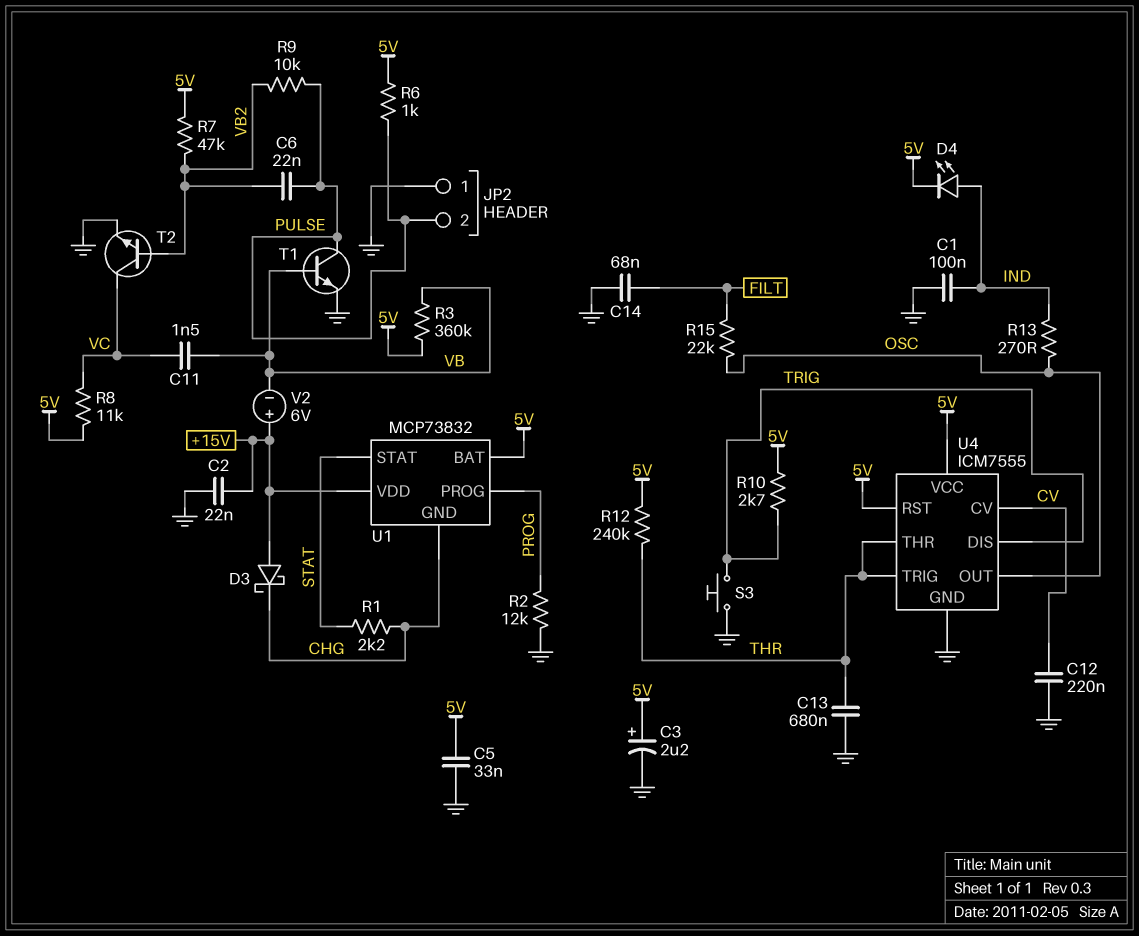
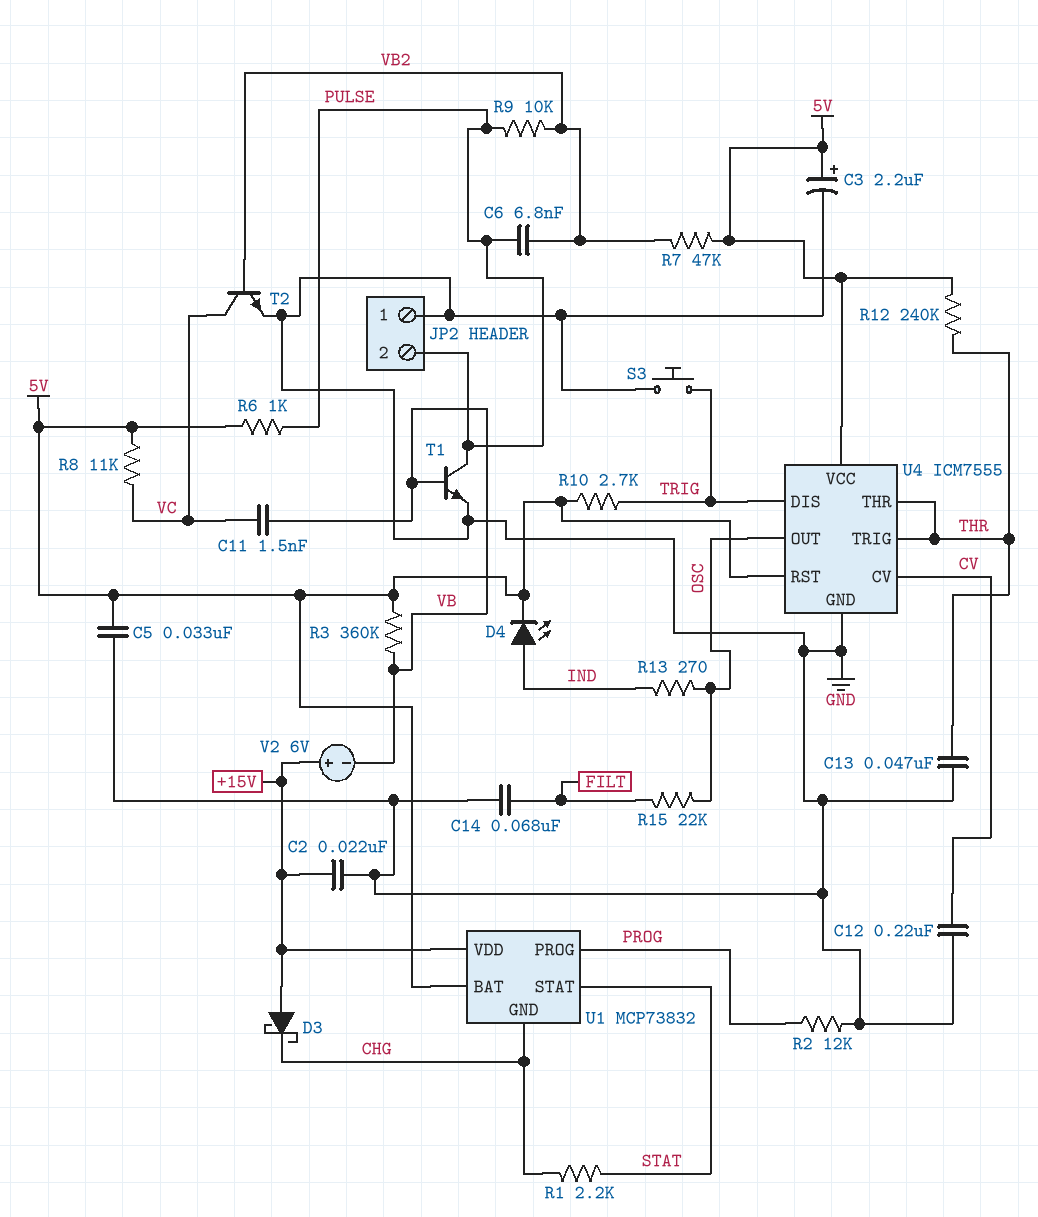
C1: 100nF (GND, IND) -> none
C6: 22nF (PULSE, VB2) -> 6.8nF (PULSE, VB2)
C13: 680nF (GND, THR) -> 47nF (GND, THR)

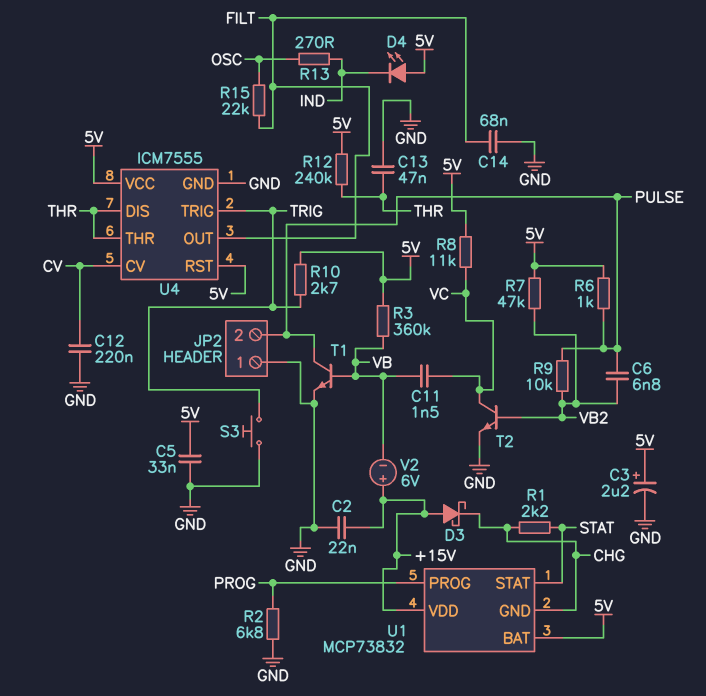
D4: LED (A IND, K 5V) -> LED (A 5V, K IND)
R2: 12k (GND, PROG) -> 6.8k (GND, PROG)
U4 pin DIS: TRIG -> THR
U4 pin OUT: OSC -> FILT
U4 pin TRIG: THR -> TRIG

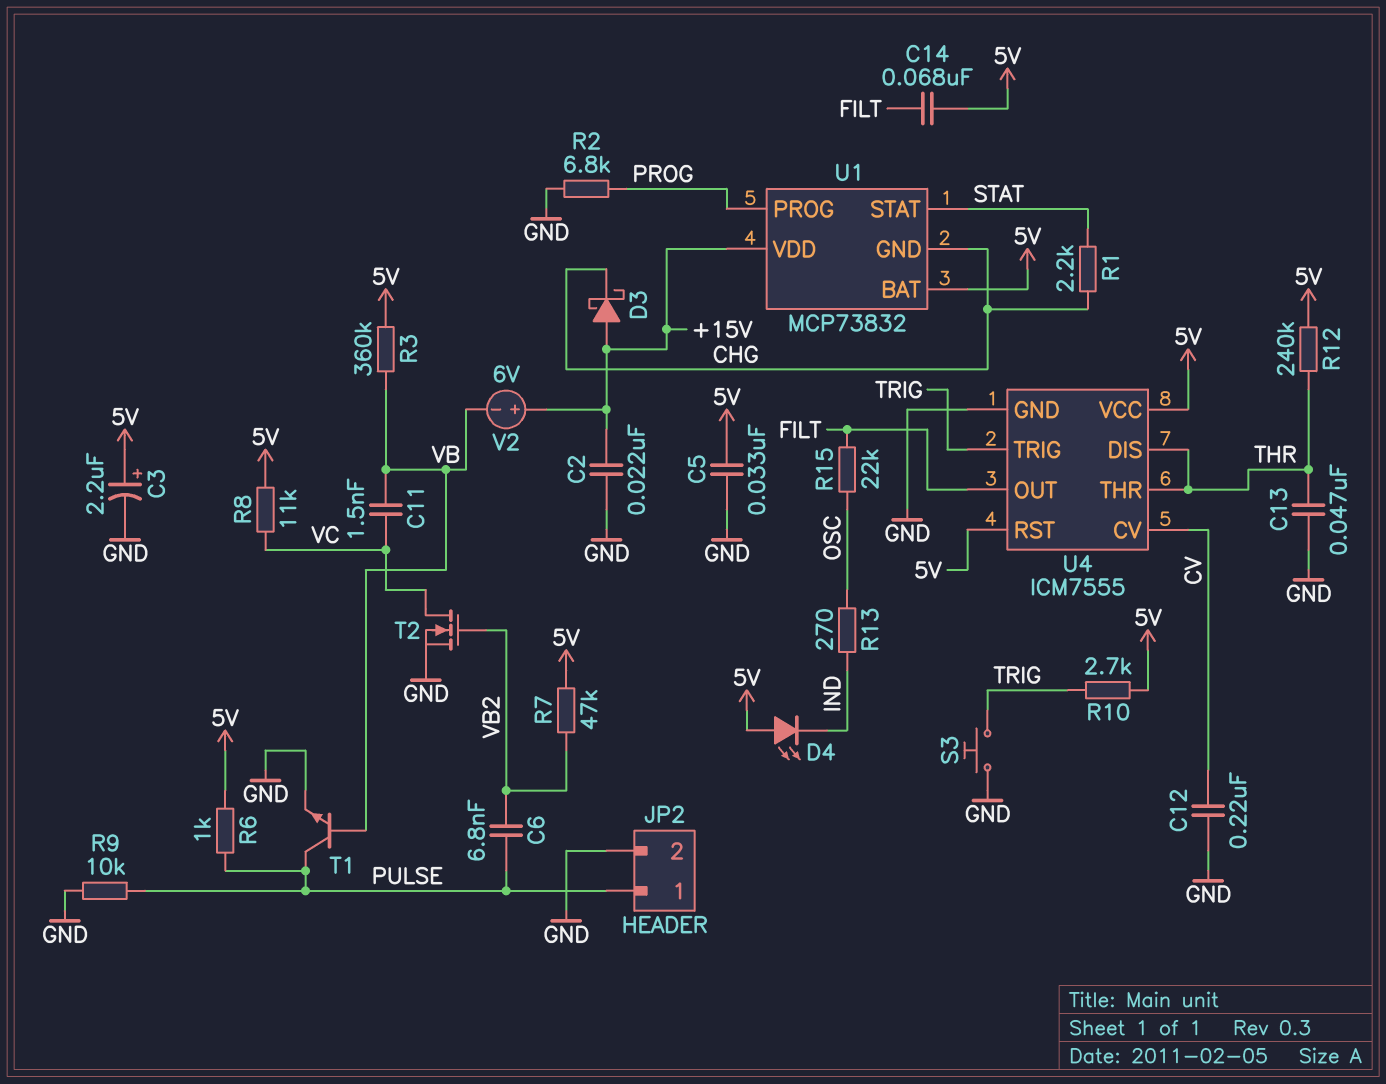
C14: 68nF (FILT, GND) -> 68nF (5V, FILT)
JP2 pin 1: GND -> PULSE
JP2 pin 2: PULSE -> GND
R9: 10k (PULSE, VB2) -> 10k (GND, PULSE)
T2: NPN (B VB2, C VC, E GND) -> NMOS (G VB2, D VC, S GND)

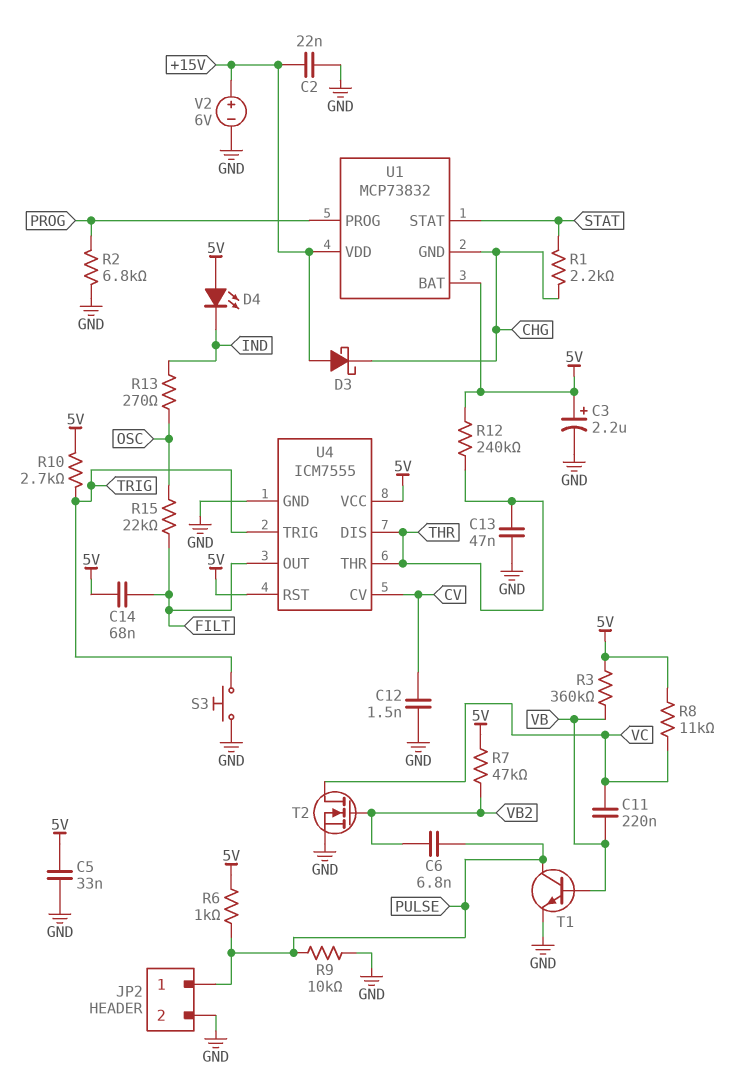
C11: 1.5nF (VB, VC) -> 220nF (VB, VC)
C12: 220nF (CV, GND) -> 1.5nF (CV, GND)
V2: 6V (plus +15V, minus VB) -> 6V (plus +15V, minus GND)

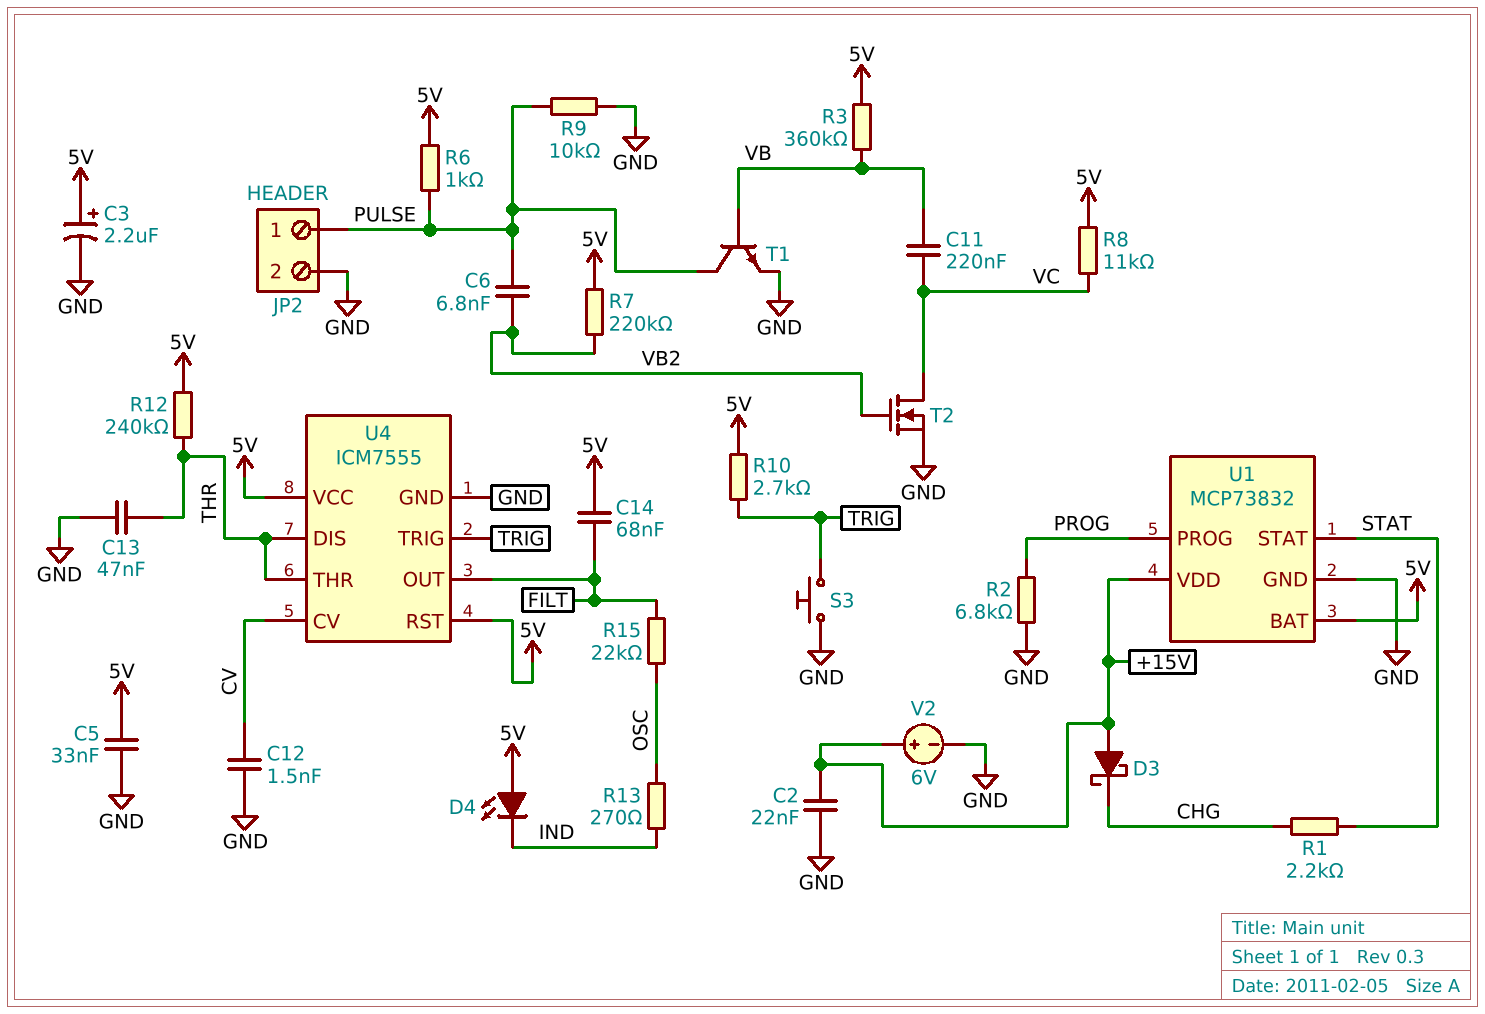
R7: 47k (5V, VB2) -> 220k (5V, VB2)
U1 pin GND: CHG -> GND

